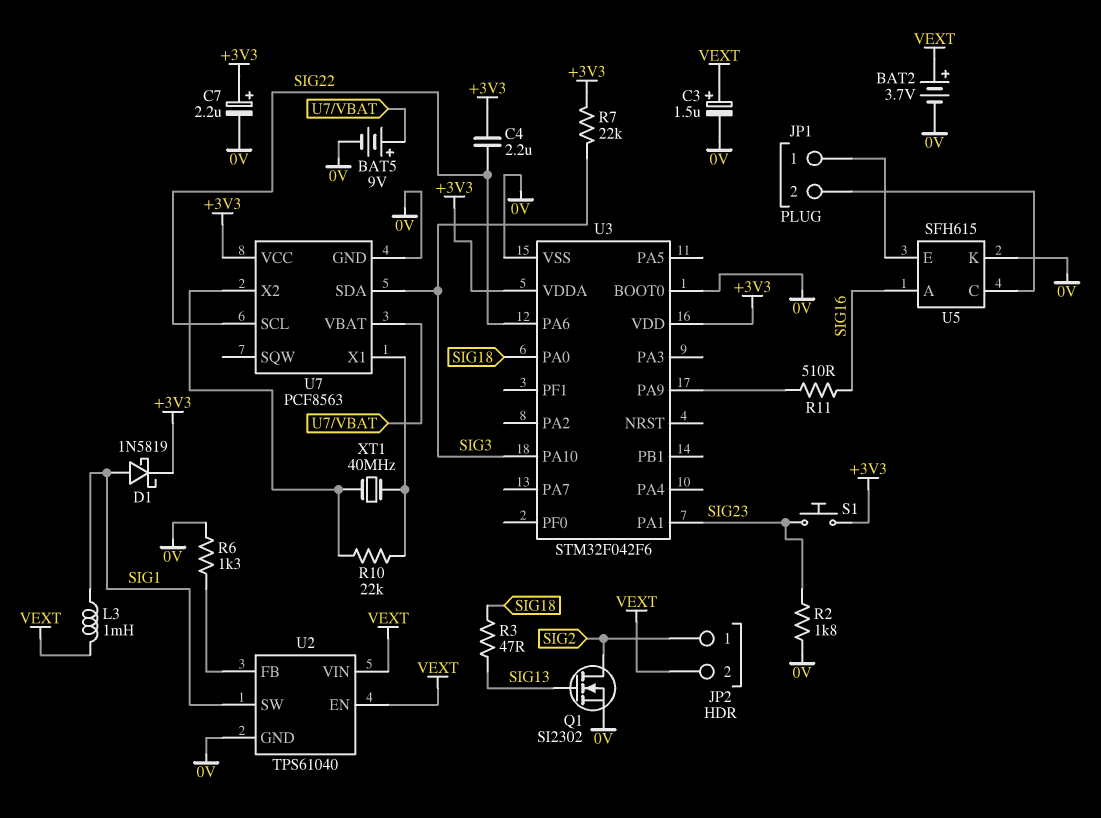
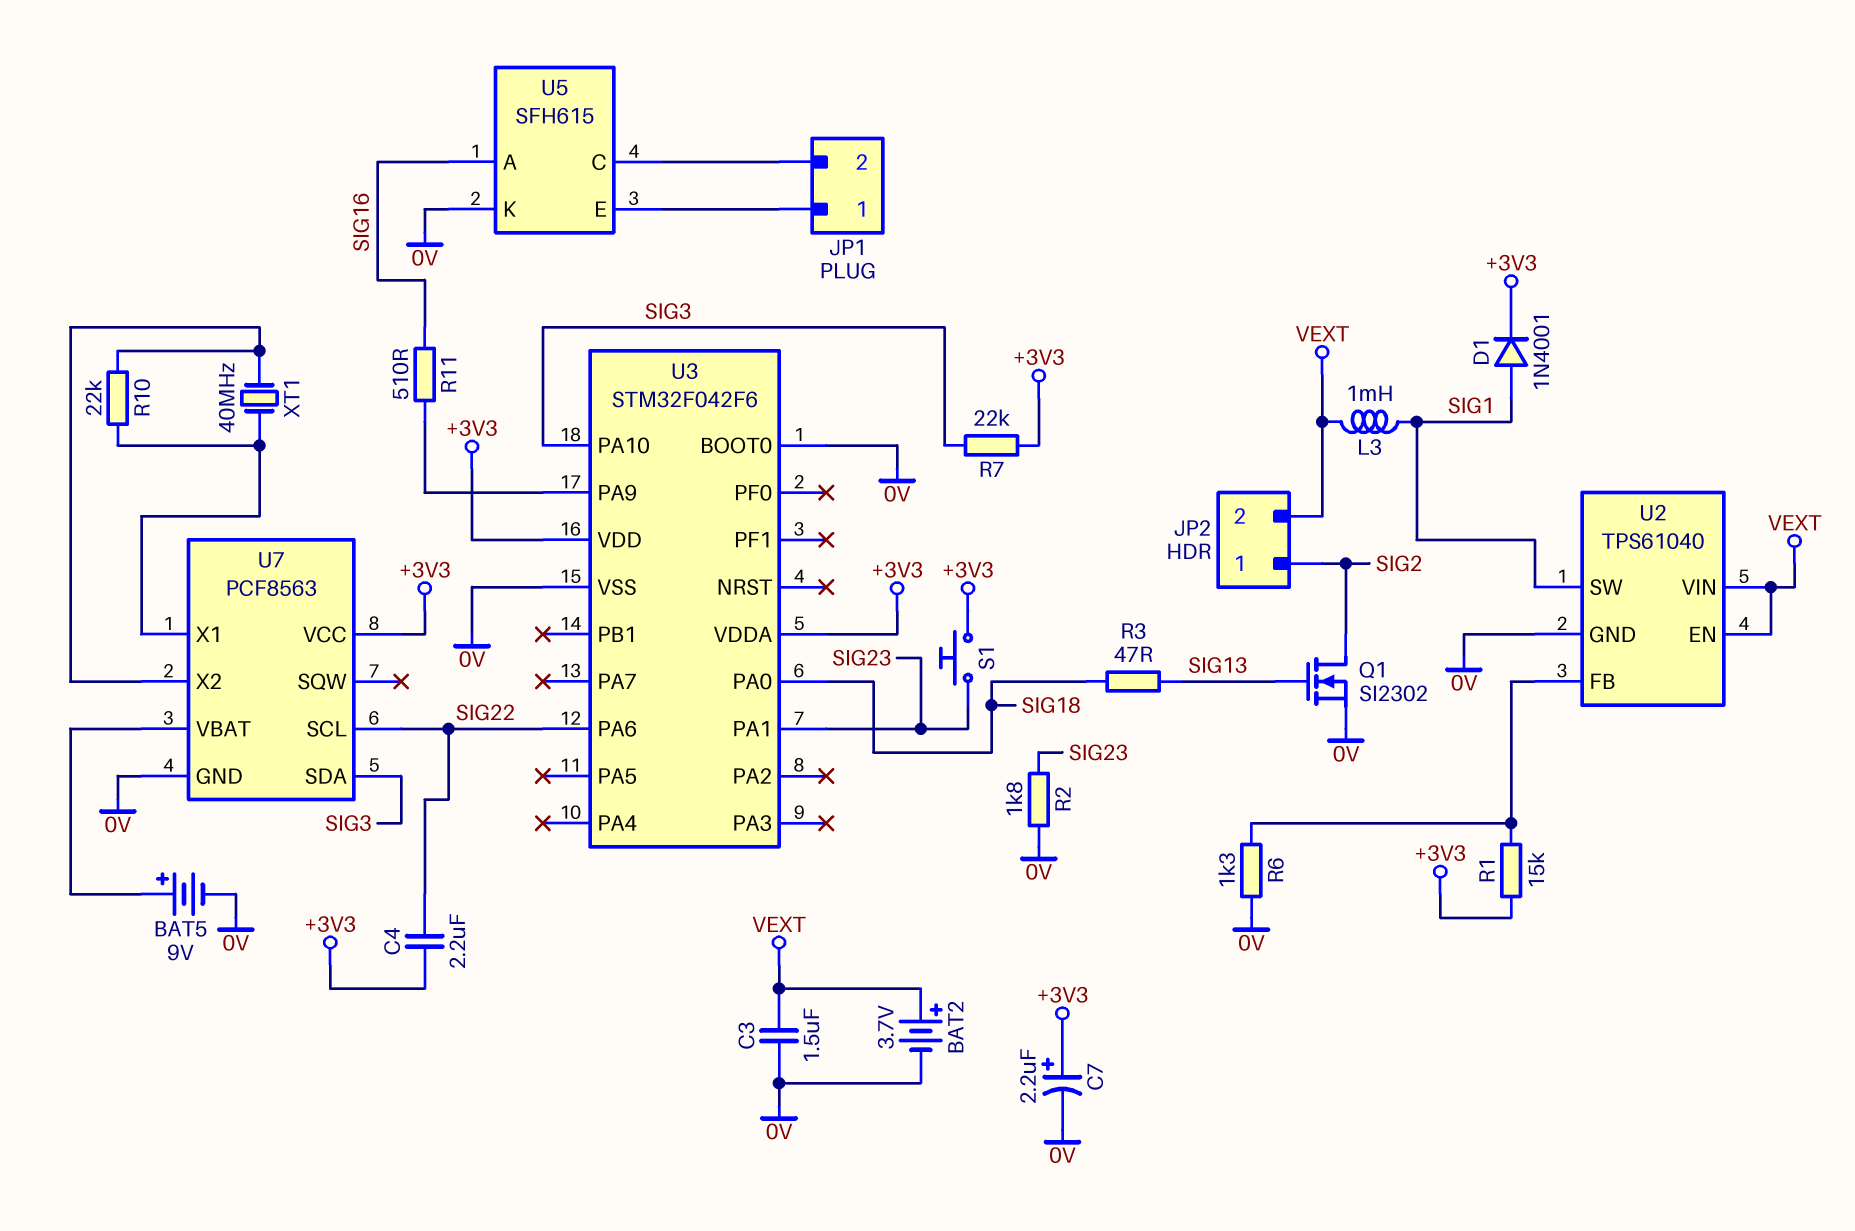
C3: 1.5uF (plus VEXT, minus 0V) -> 1.5uF (0V, VEXT)
D1: schottky 1N5819 (A SIG1, K +3V3) -> diode 1N4001 (A SIG1, K +3V3)
R1: none -> 15k (+3V3, U2/FB)

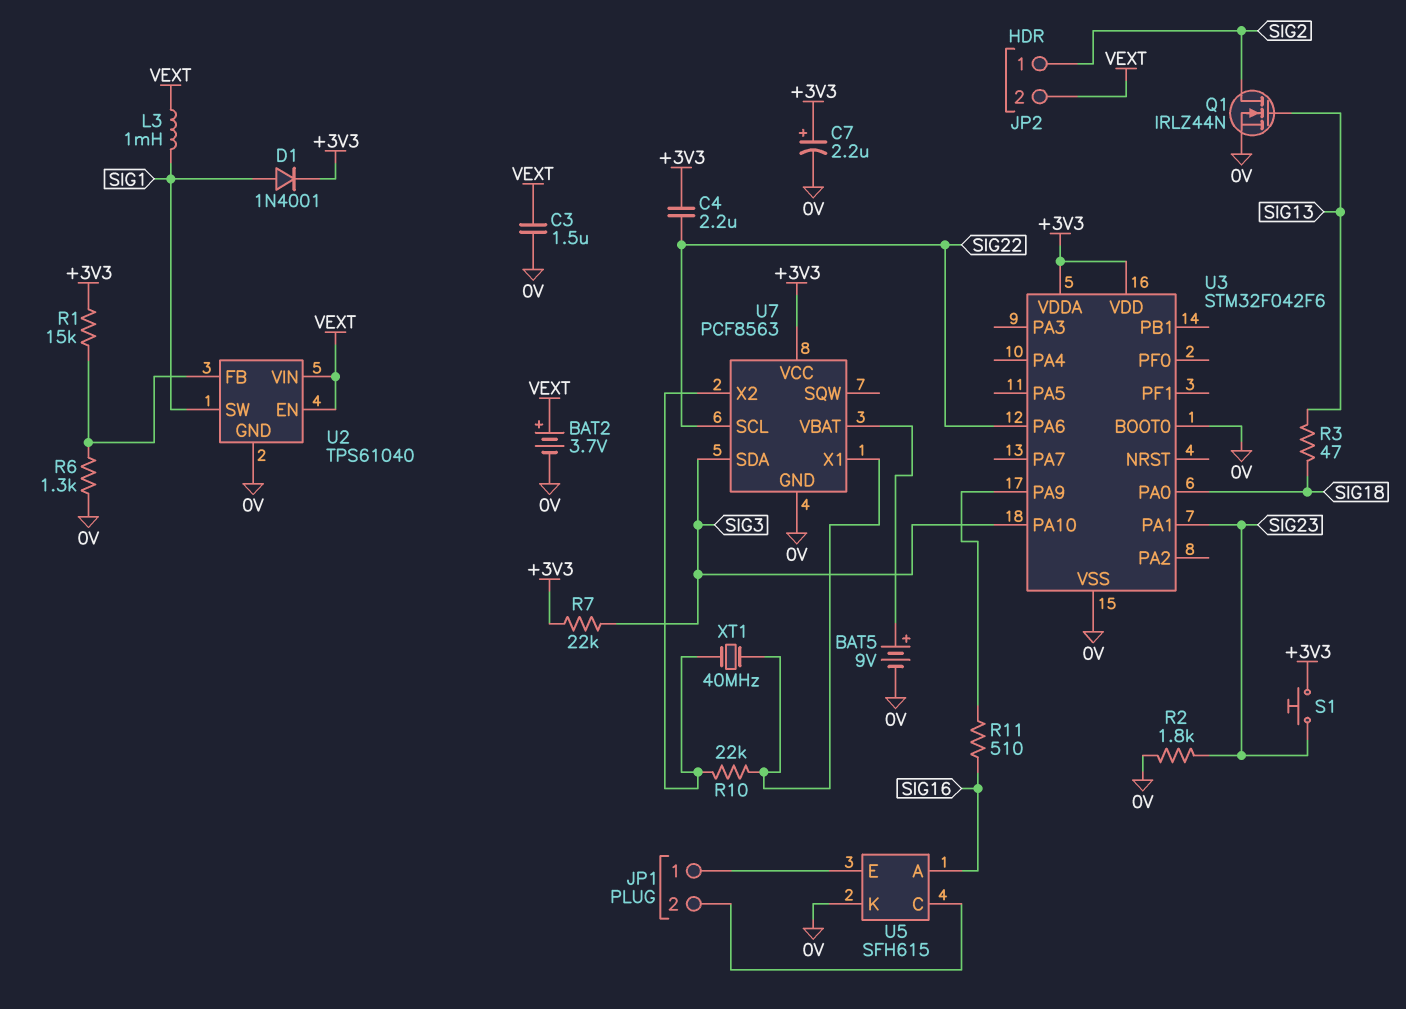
Q1: NMOS SI2302 (G SIG13, D SIG2, S 0V) -> NMOS IRLZ44N (G SIG13, D SIG2, S 0V)

